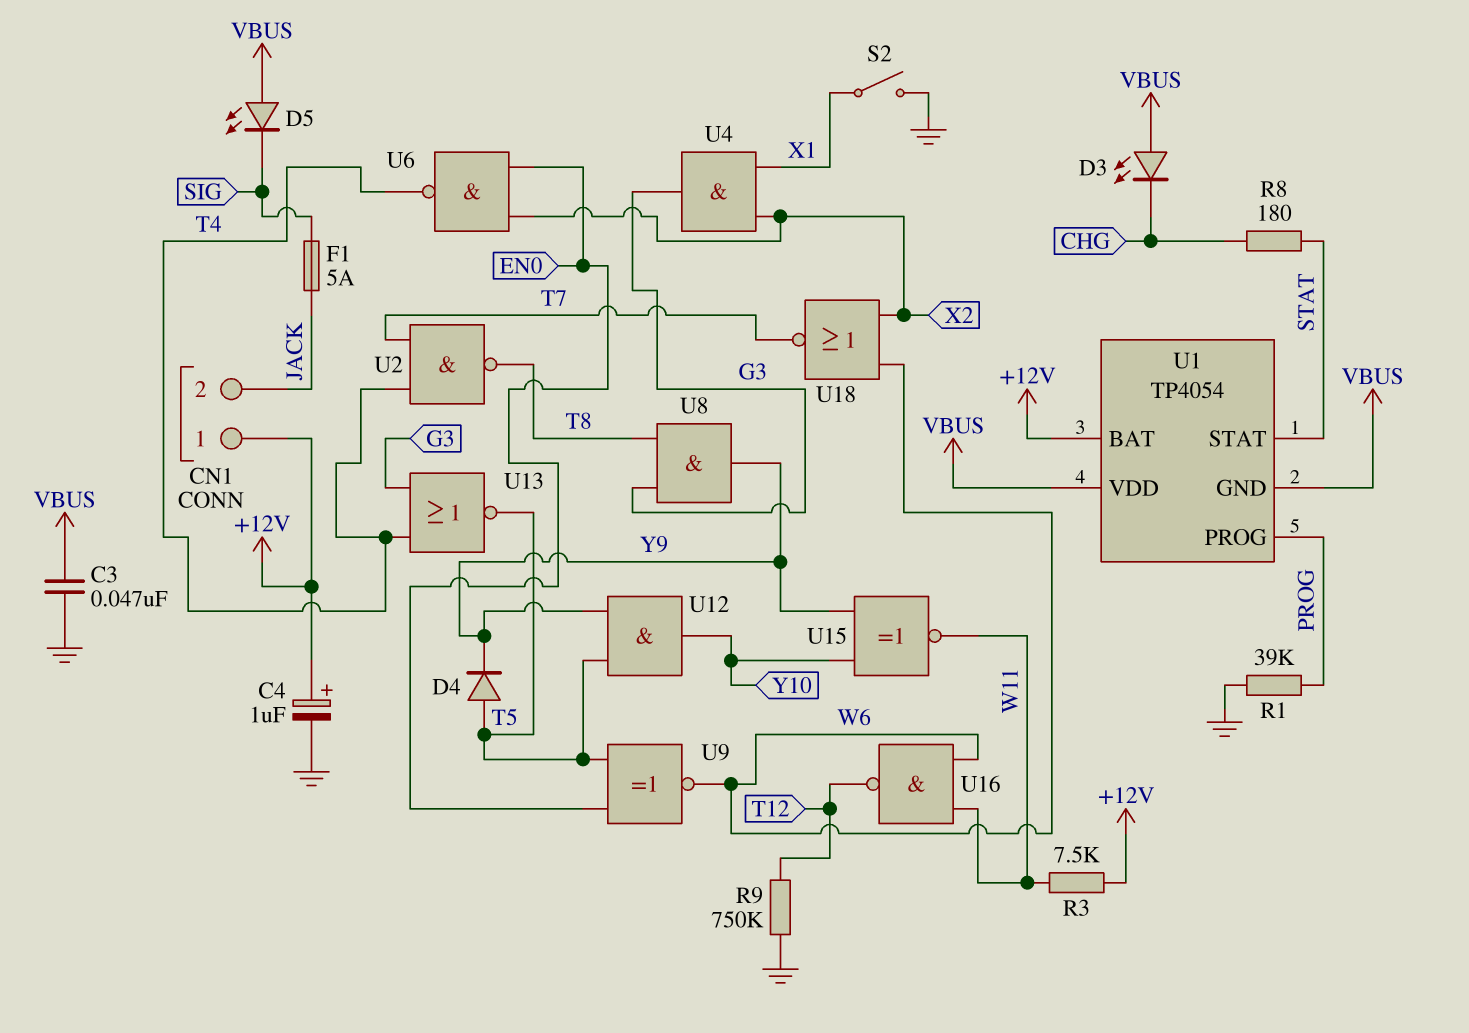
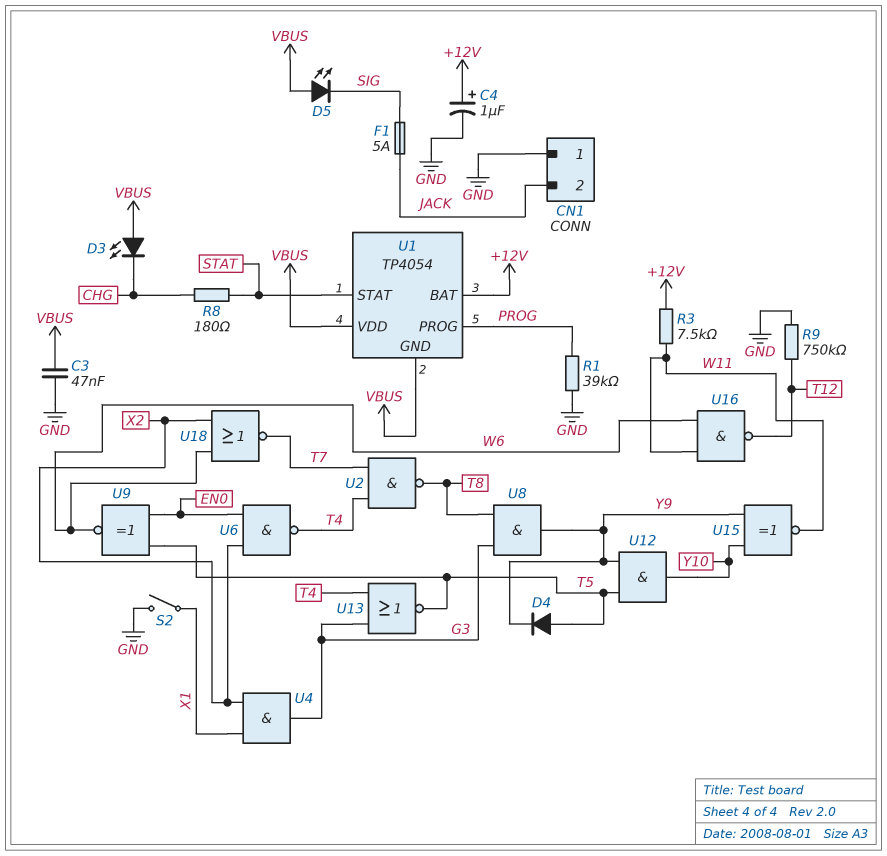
CN1 pin 1: +12V -> GND

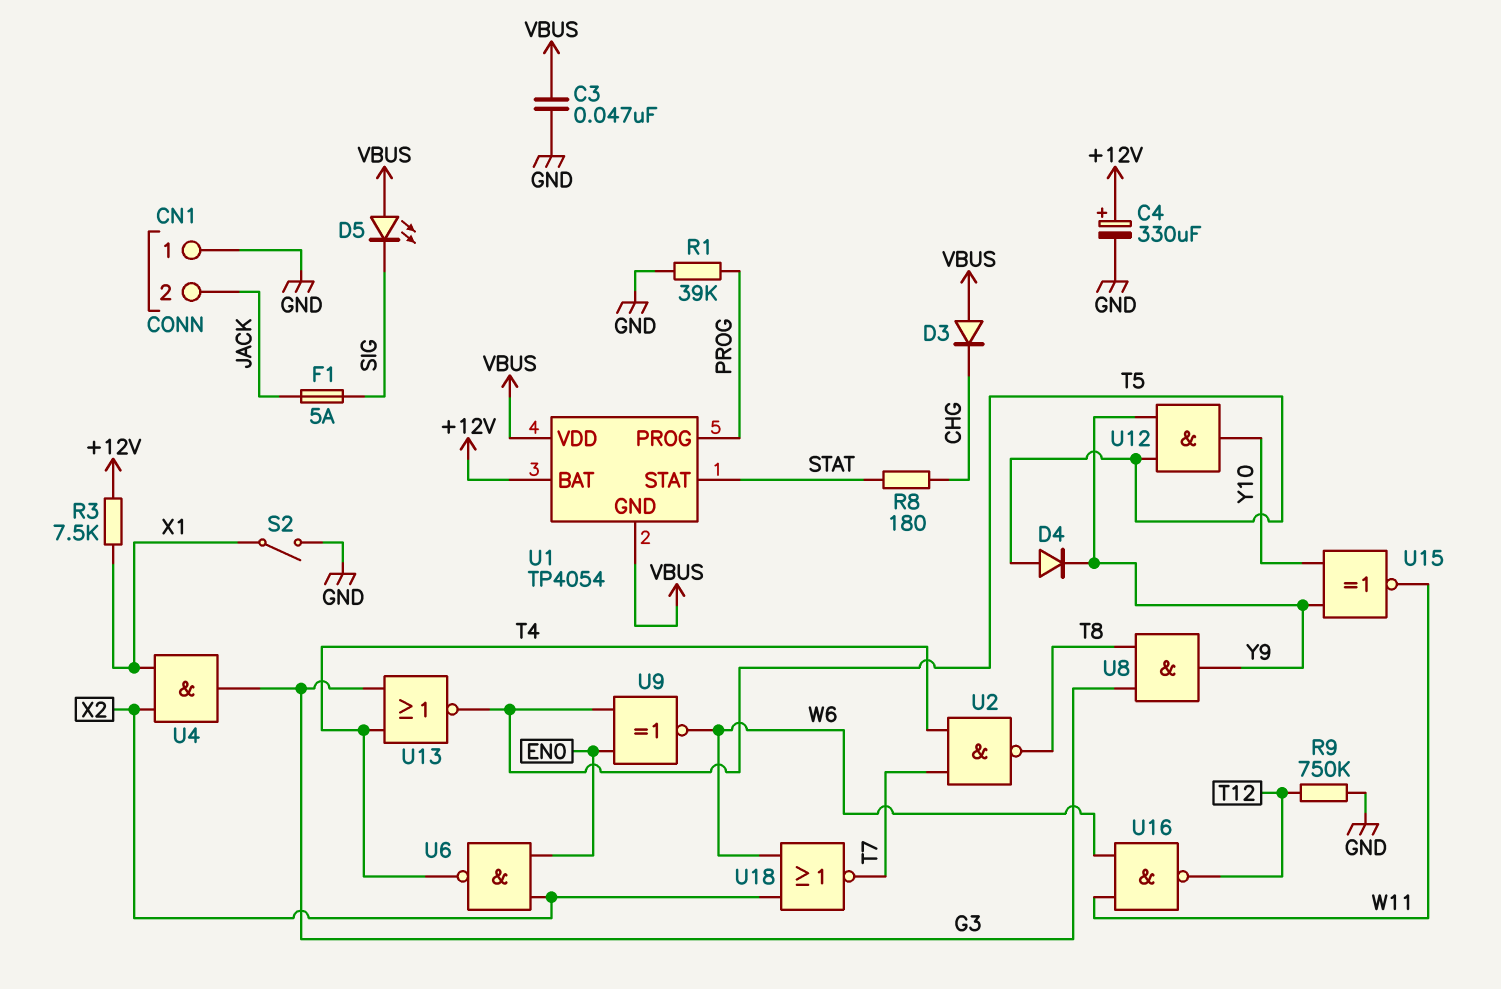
C4: 1uF (plus +12V, minus GND) -> 330uF (plus +12V, minus GND)
D3: LED (A VBUS, K CHG) -> diode (A VBUS, K CHG)
R3: 7.5k (+12V, W11) -> 7.5k (+12V, X1)

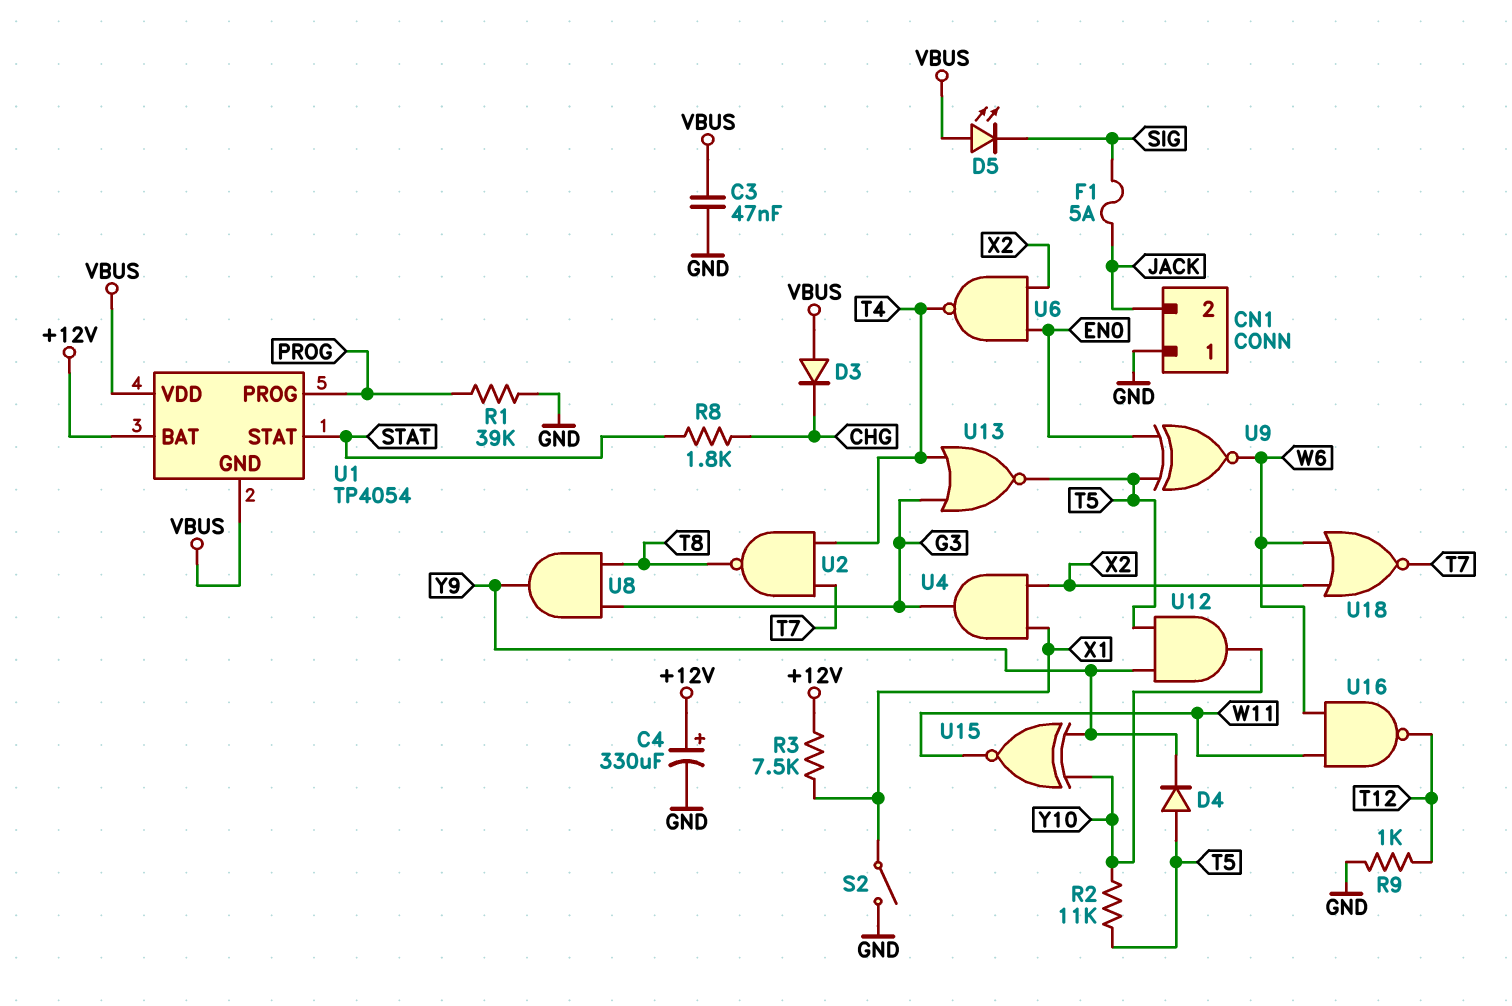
R2: none -> 11k (T5, Y10)
R8: 180 (CHG, STAT) -> 1.8k (CHG, STAT)
R9: 750k (GND, T12) -> 1k (GND, T12)

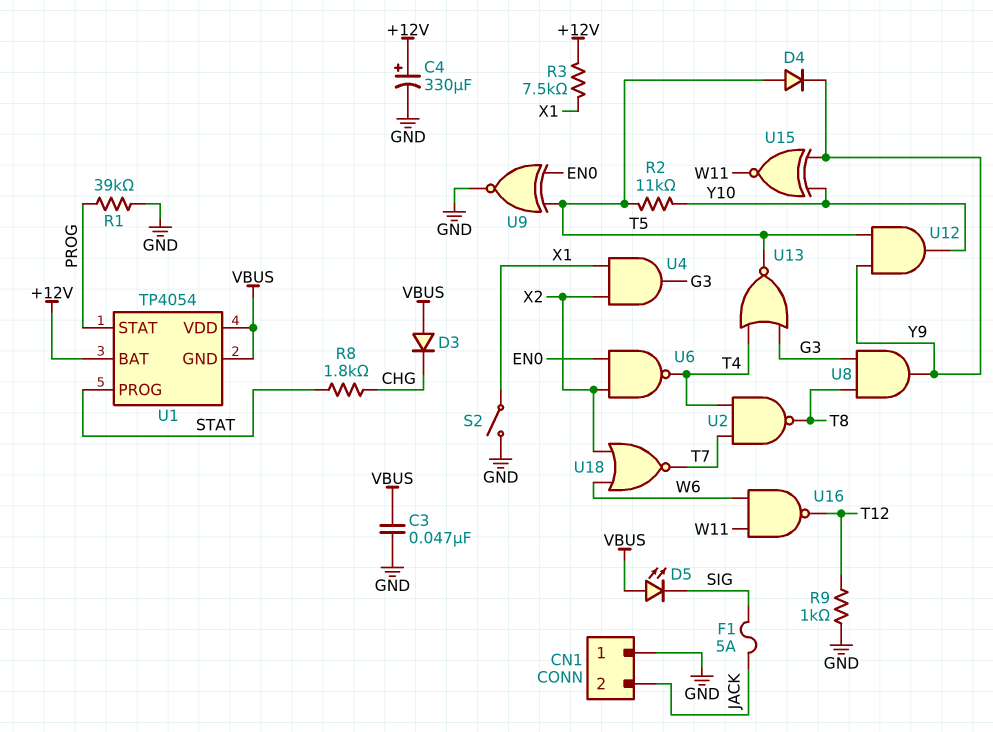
U1 pin PROG: PROG -> STAT
U1 pin STAT: STAT -> PROG
U9: XNOR (in EN0, in T5, out W6) -> XNOR (in EN0, in T5, out GND)

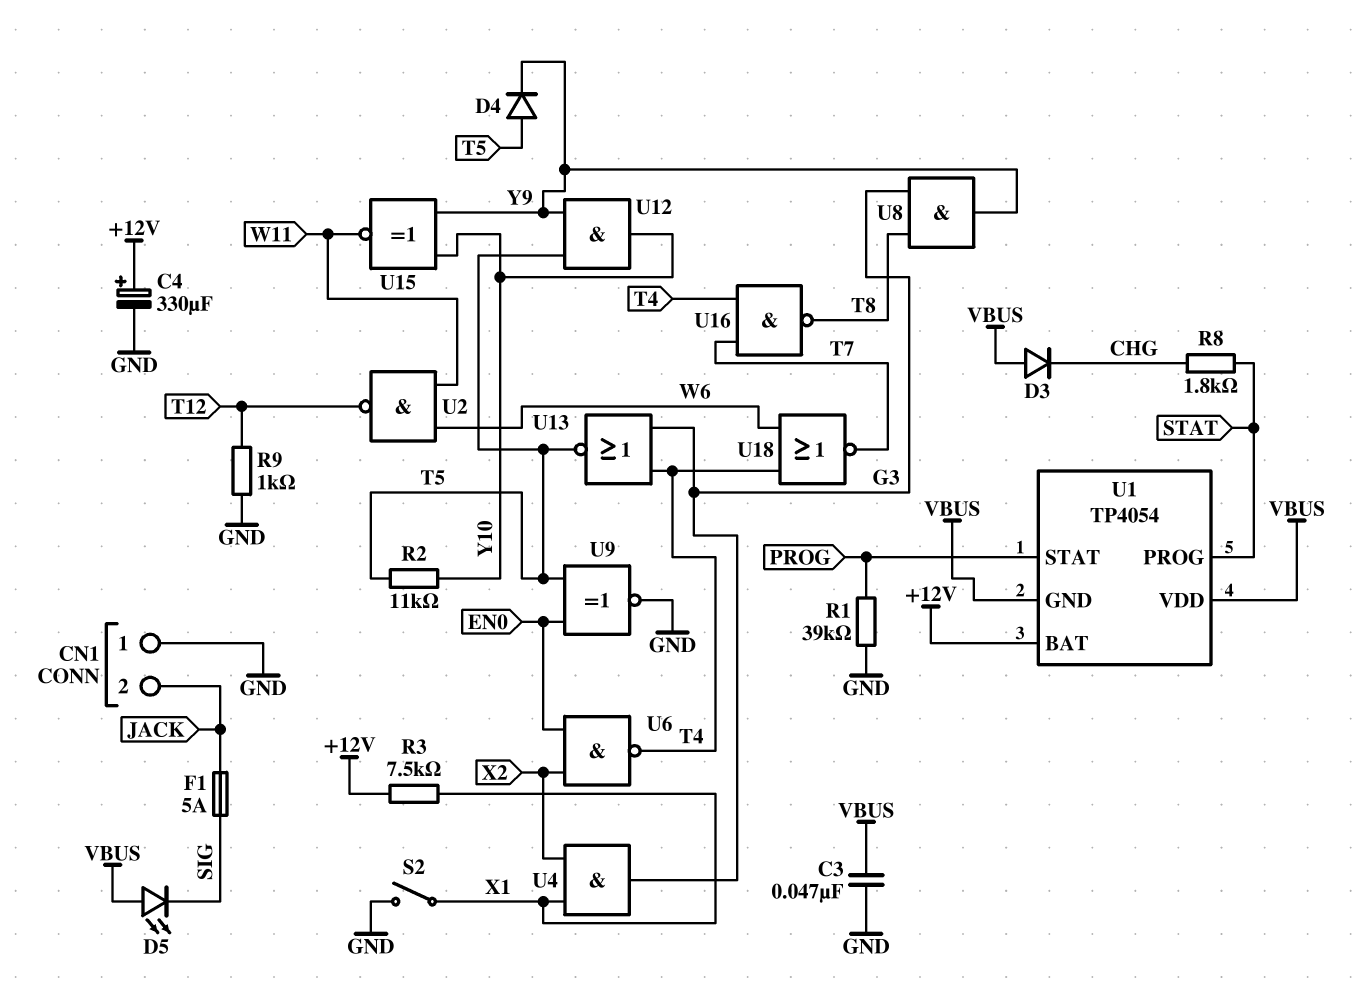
U2: NAND (in T4, in T7, out T8) -> NAND (in W6, in W11, out T12)
U16: NAND (in W6, in W11, out T12) -> NAND (in T4, in T7, out T8)
U18: NOR (in W6, in X2, out T7) -> NOR (in T4, in W6, out T7)

